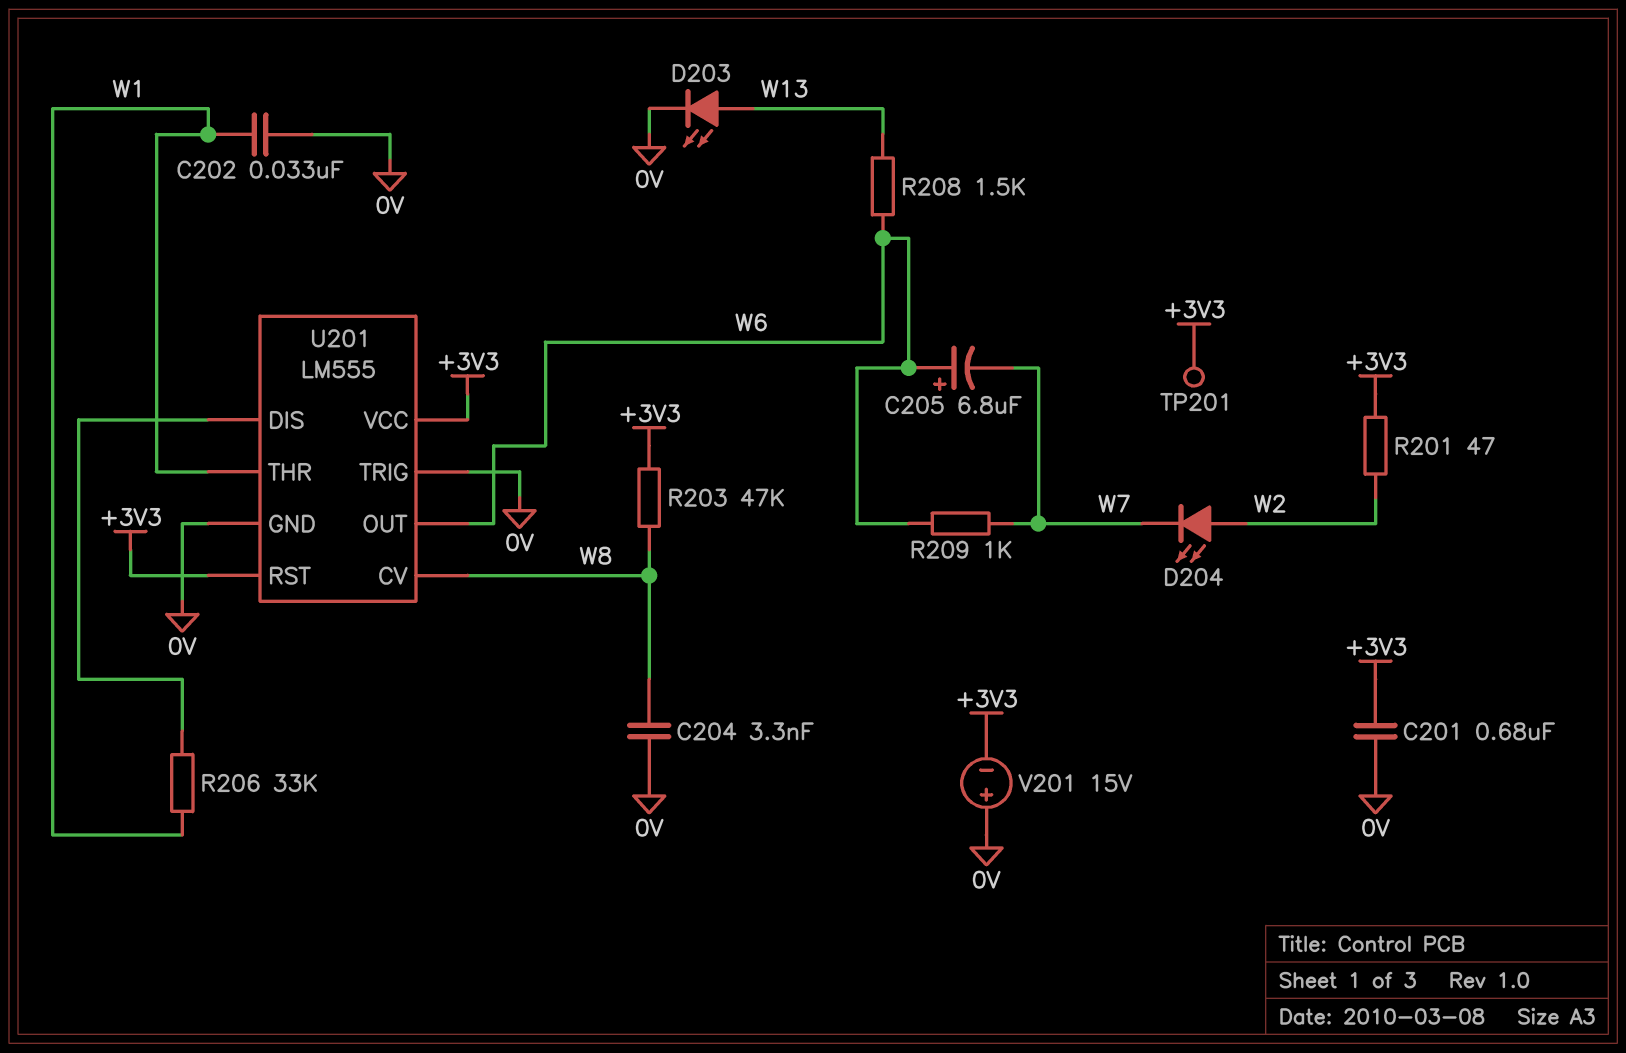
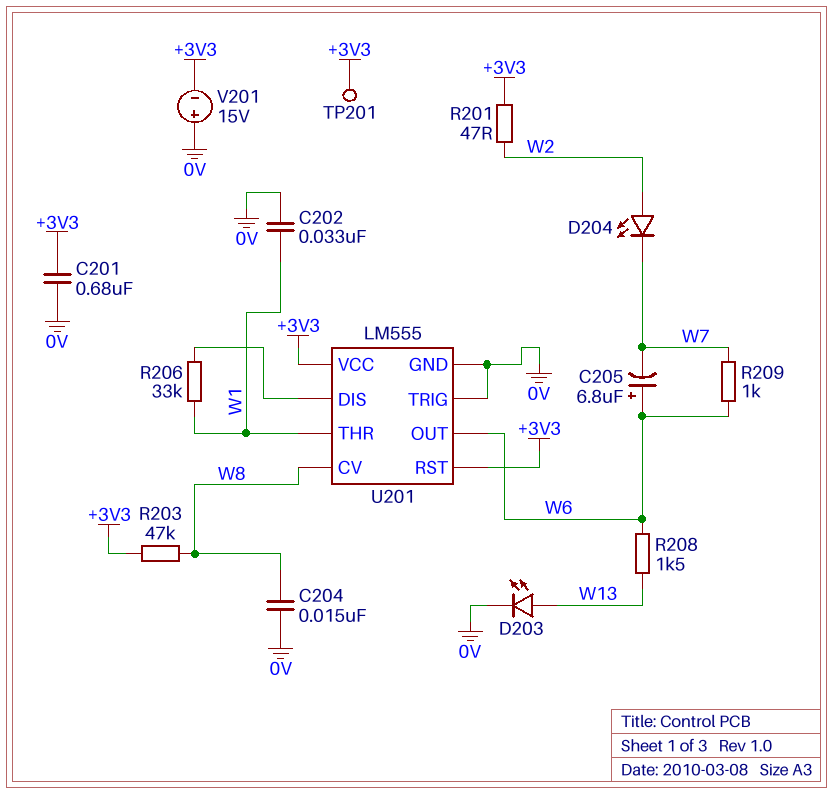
C204: 3.3nF (0V, W8) -> 15nF (0V, W8)

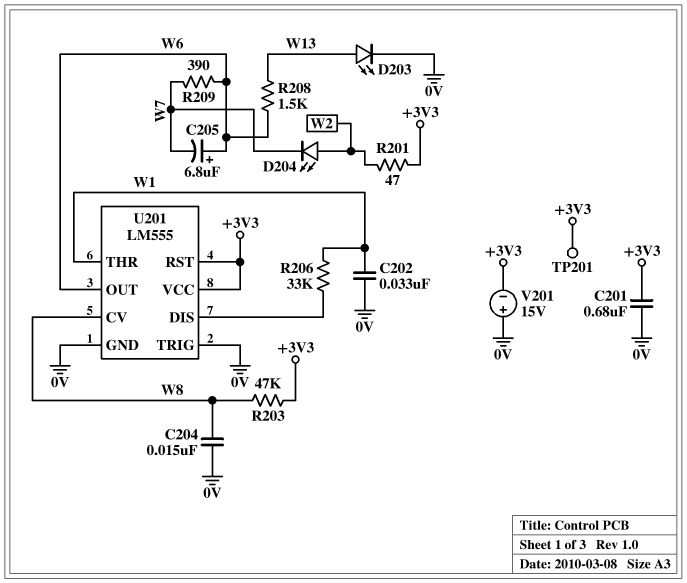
R209: 1k (W6, W7) -> 390 (W6, W7)

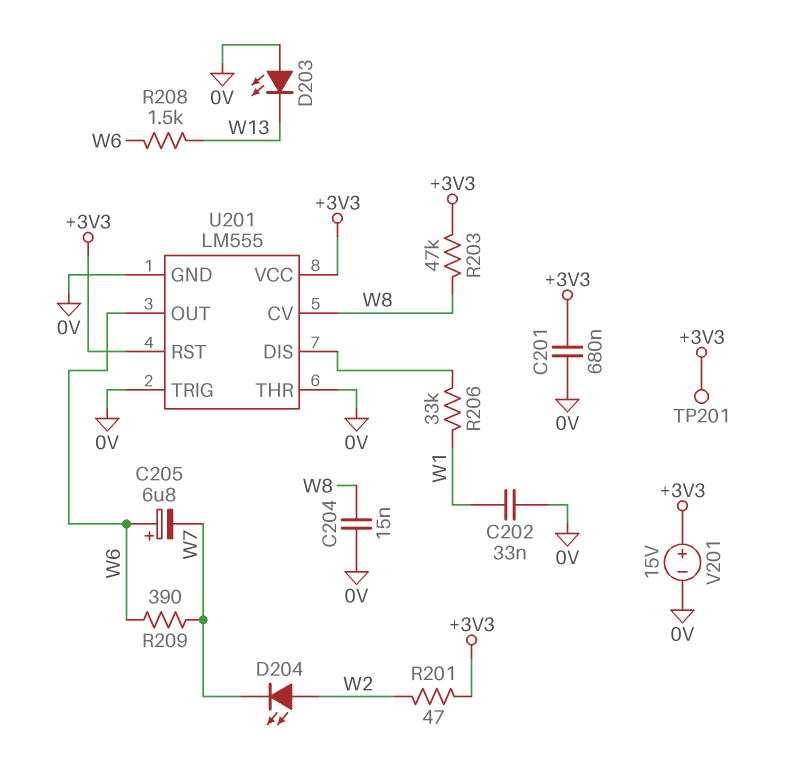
D203: LED (A W13, K 0V) -> LED (A 0V, K W13)
U201 pin THR: W1 -> 0V
V201: 15V (plus 0V, minus +3V3) -> 15V (plus +3V3, minus 0V)

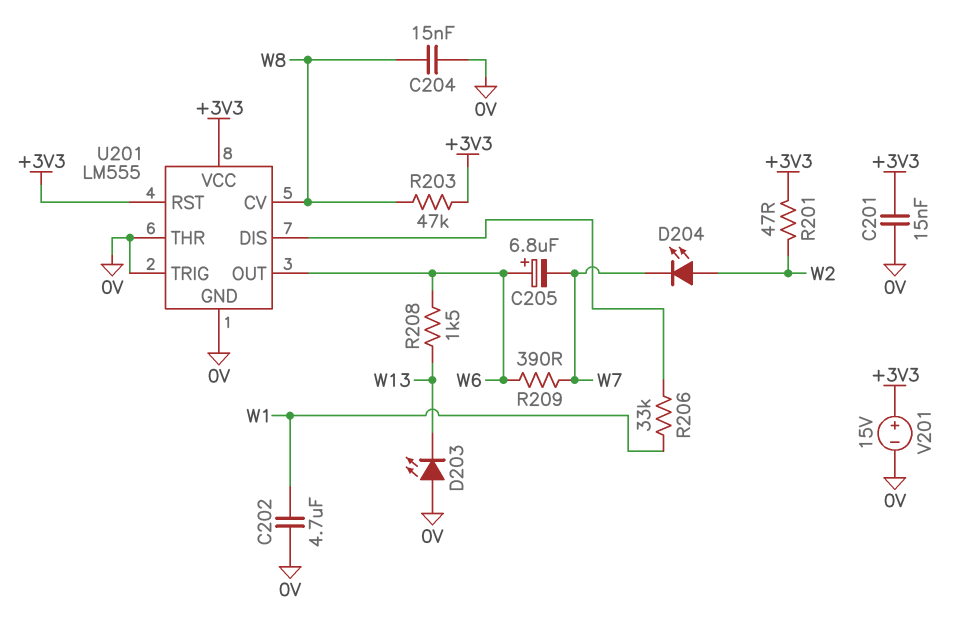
C201: 680nF (+3V3, 0V) -> 15nF (+3V3, 0V)
C202: 33nF (0V, W1) -> 4.7uF (0V, W1)
TP201: test point (+3V3) -> none

